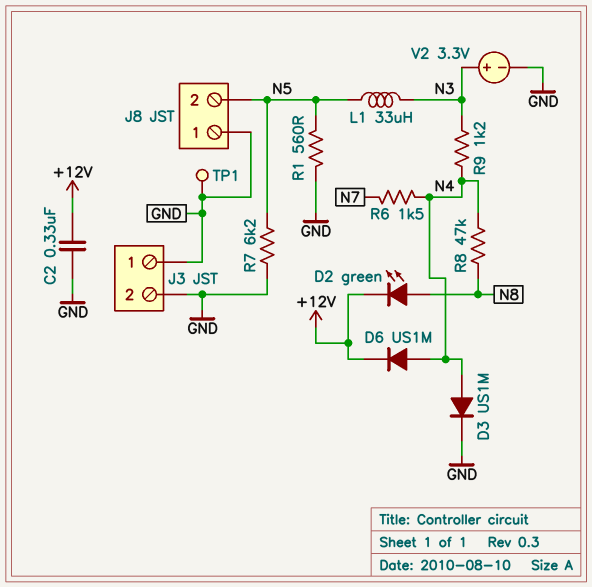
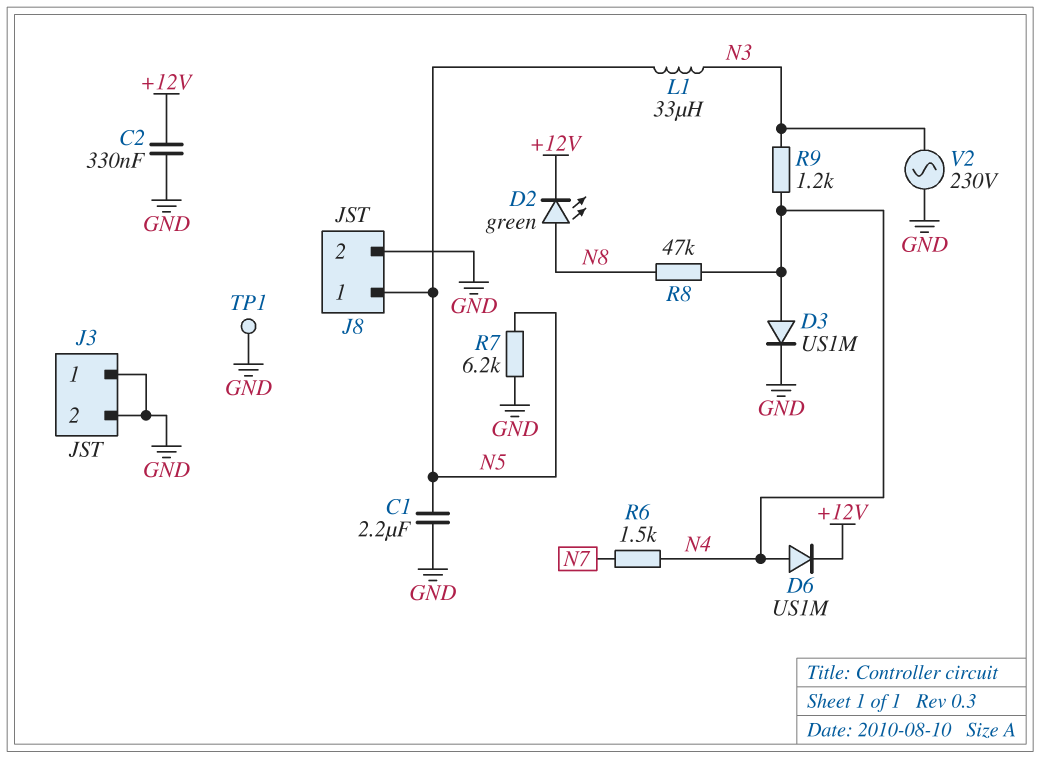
C1: none -> 2.2uF (GND, N5)
J8 pin 1: GND -> N5
J8 pin 2: N5 -> GND
R1: 560 (GND, N5) -> none
V2: 3.3V (plus N3, minus GND) -> AC 230V (GND, N3)

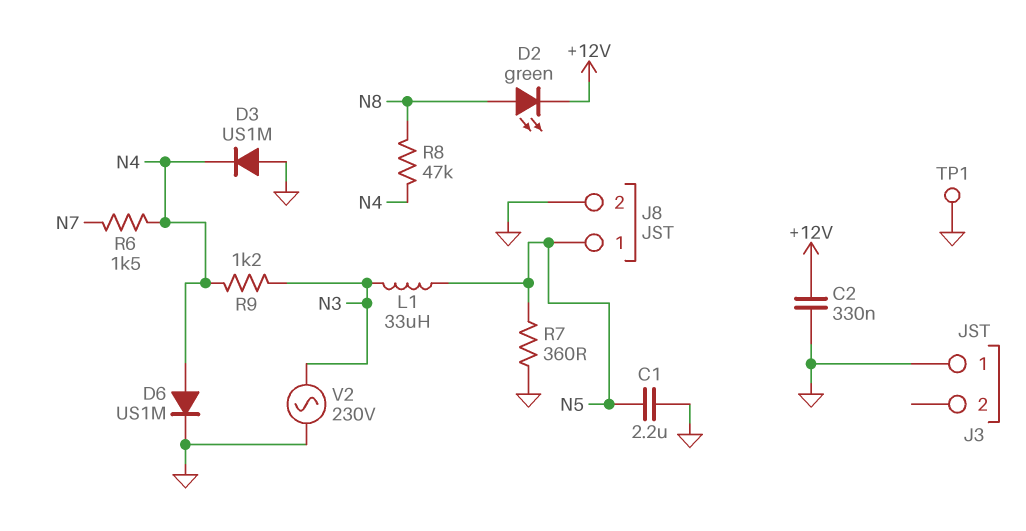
D3: diode US1M (A N4, K GND) -> diode US1M (A GND, K N4)
D6: diode US1M (A N4, K +12V) -> diode US1M (A N4, K GND)
J3 pin 2: GND -> none
R7: 6.2k (GND, N5) -> 360 (GND, N5)

